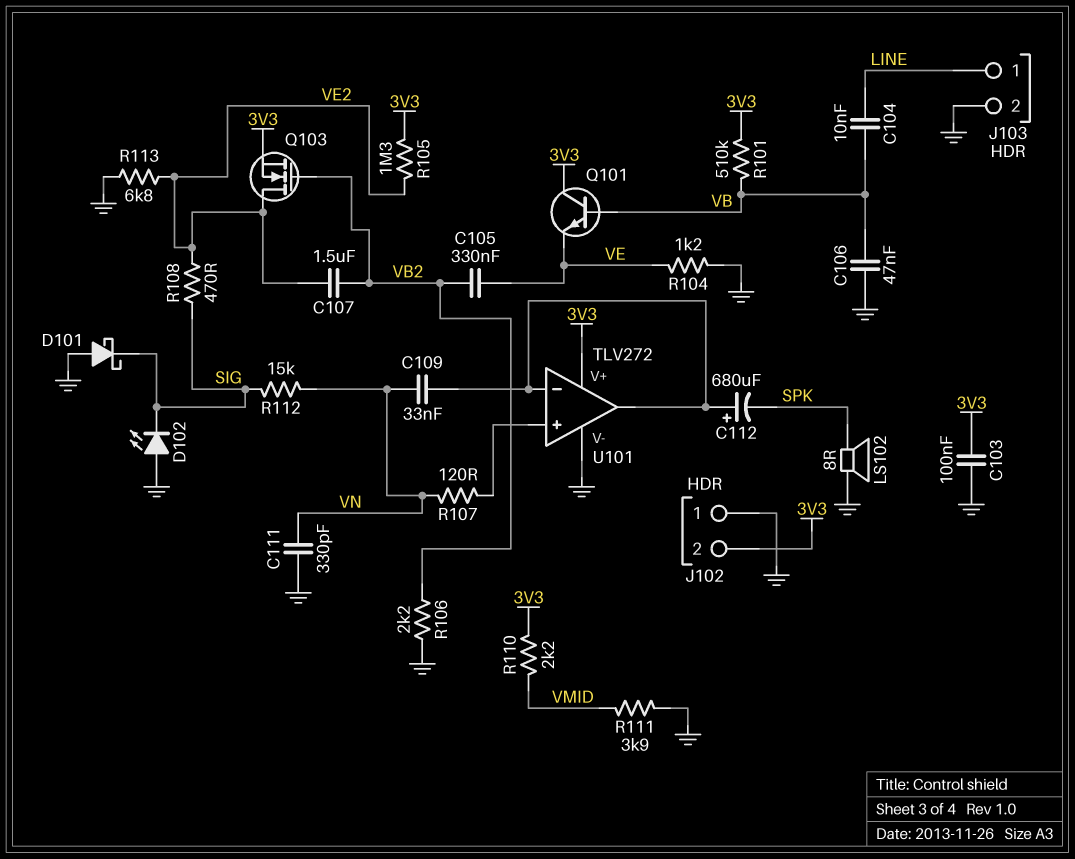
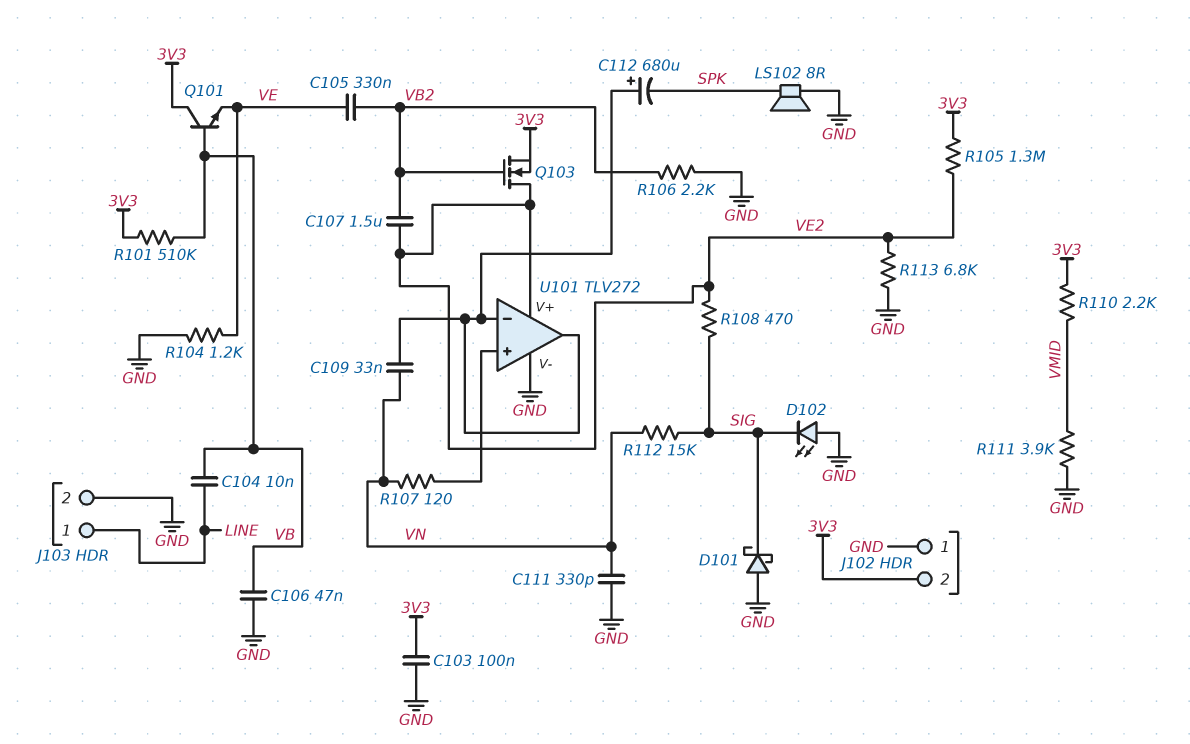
U101 pin V+: 3V3 -> VE2

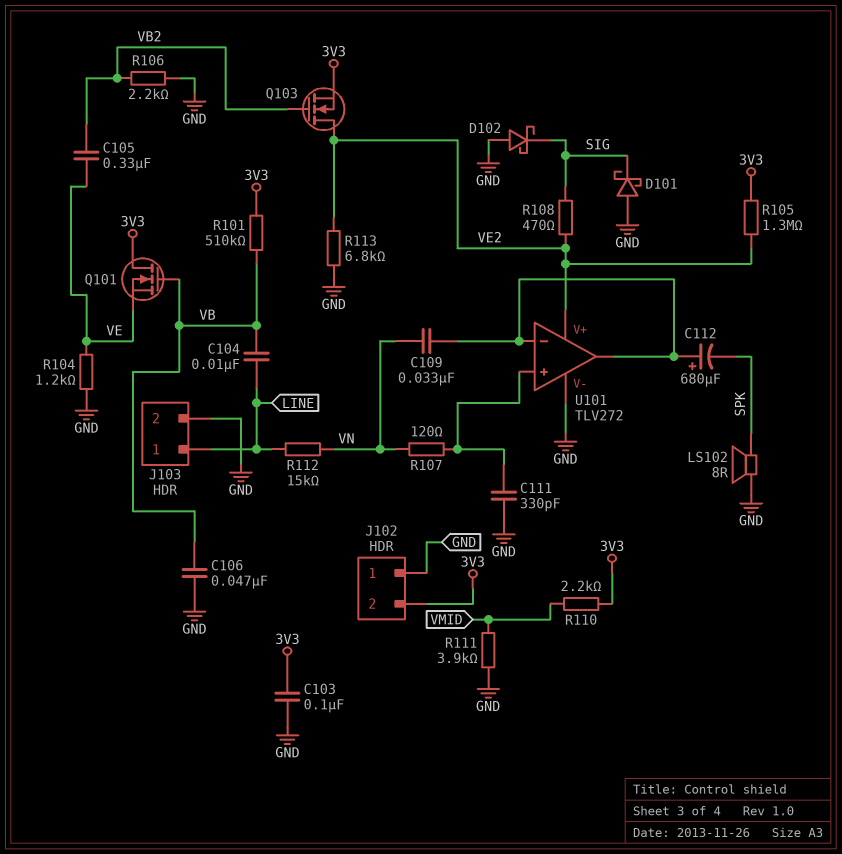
C107: 1.5uF (VB2, VE2) -> none
C111: 330pF (GND, VN) -> 330pF (GND, U101/in+)
D102: LED (A GND, K SIG) -> schottky (A GND, K SIG)
Q101: NPN (B VB, C 3V3, E VE) -> NMOS (G VB, D 3V3, S VE)
R112: 15k (SIG, VN) -> 15k (LINE, VN)

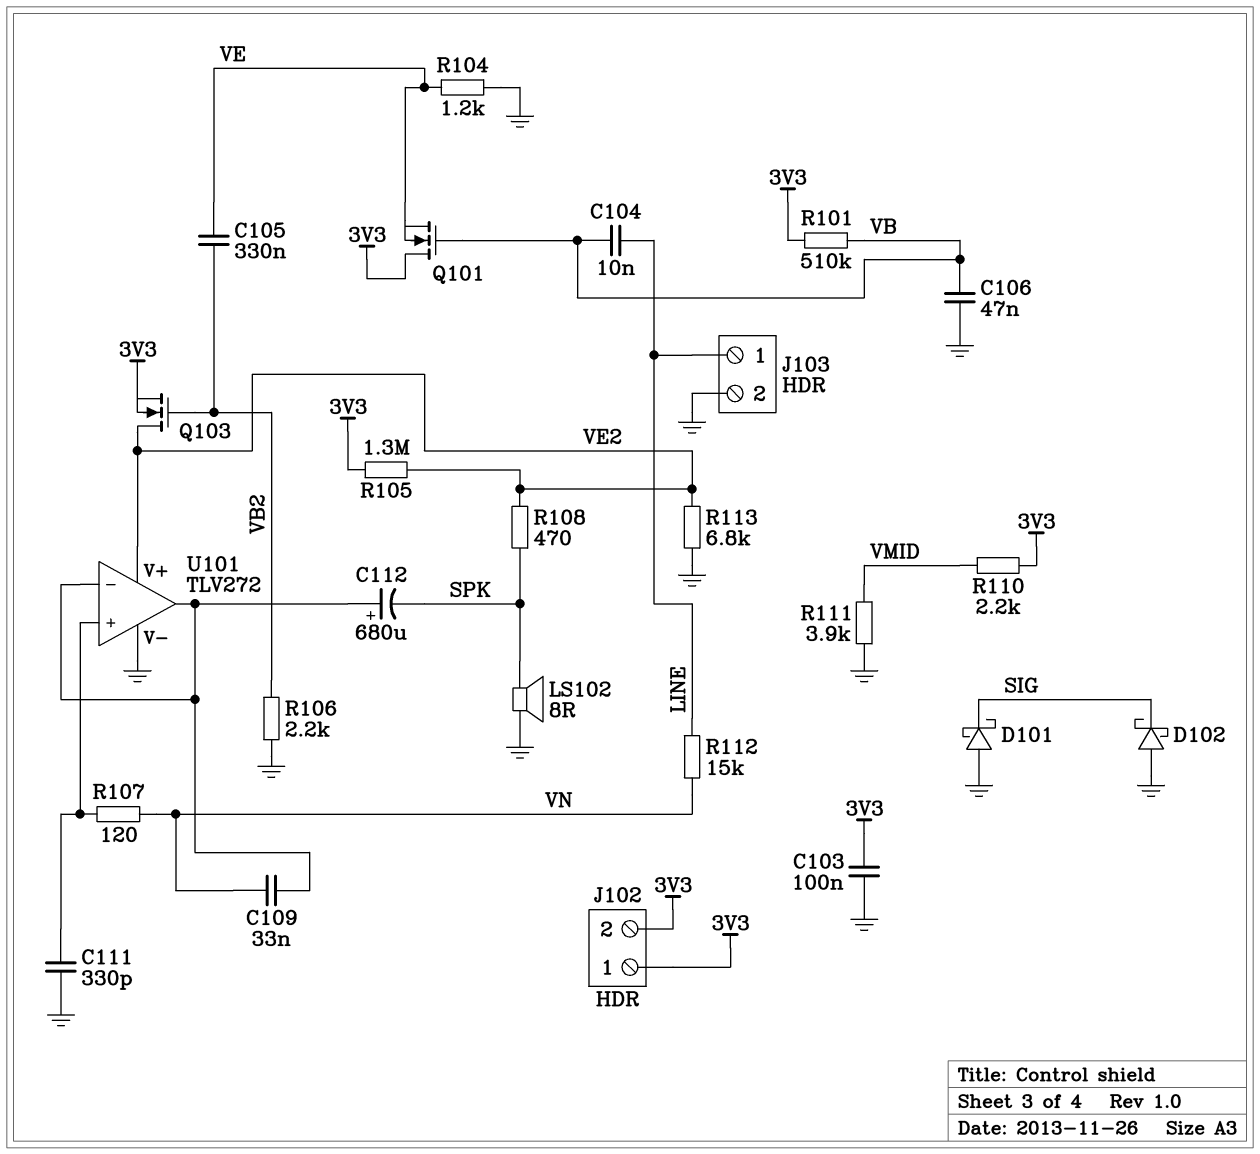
J102 pin 1: GND -> 3V3
R108: 470 (SIG, VE2) -> 470 (SPK, VE2)

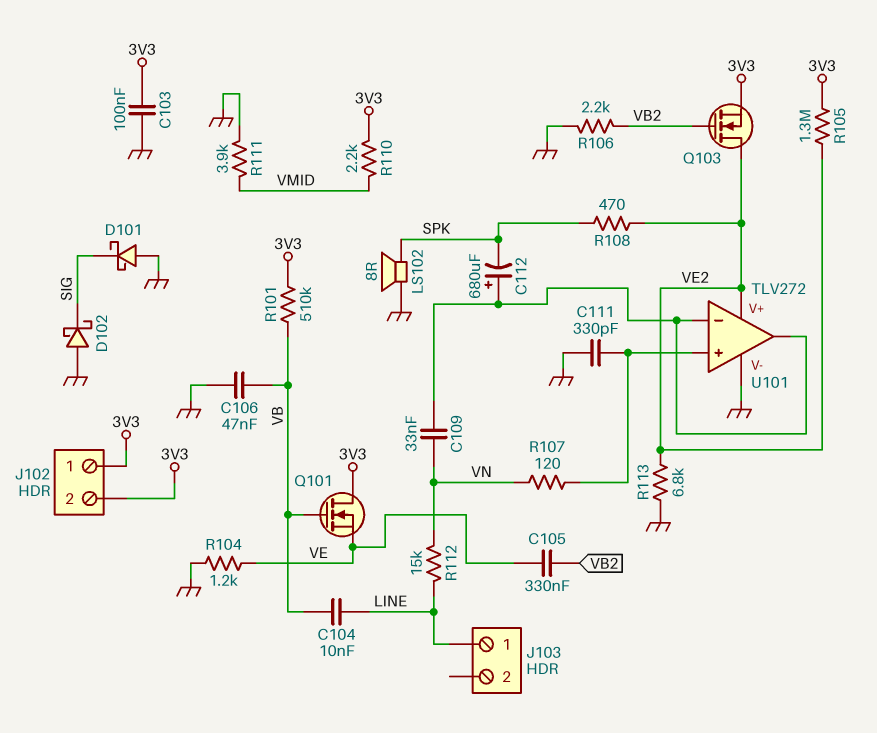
J103 pin 2: GND -> none

